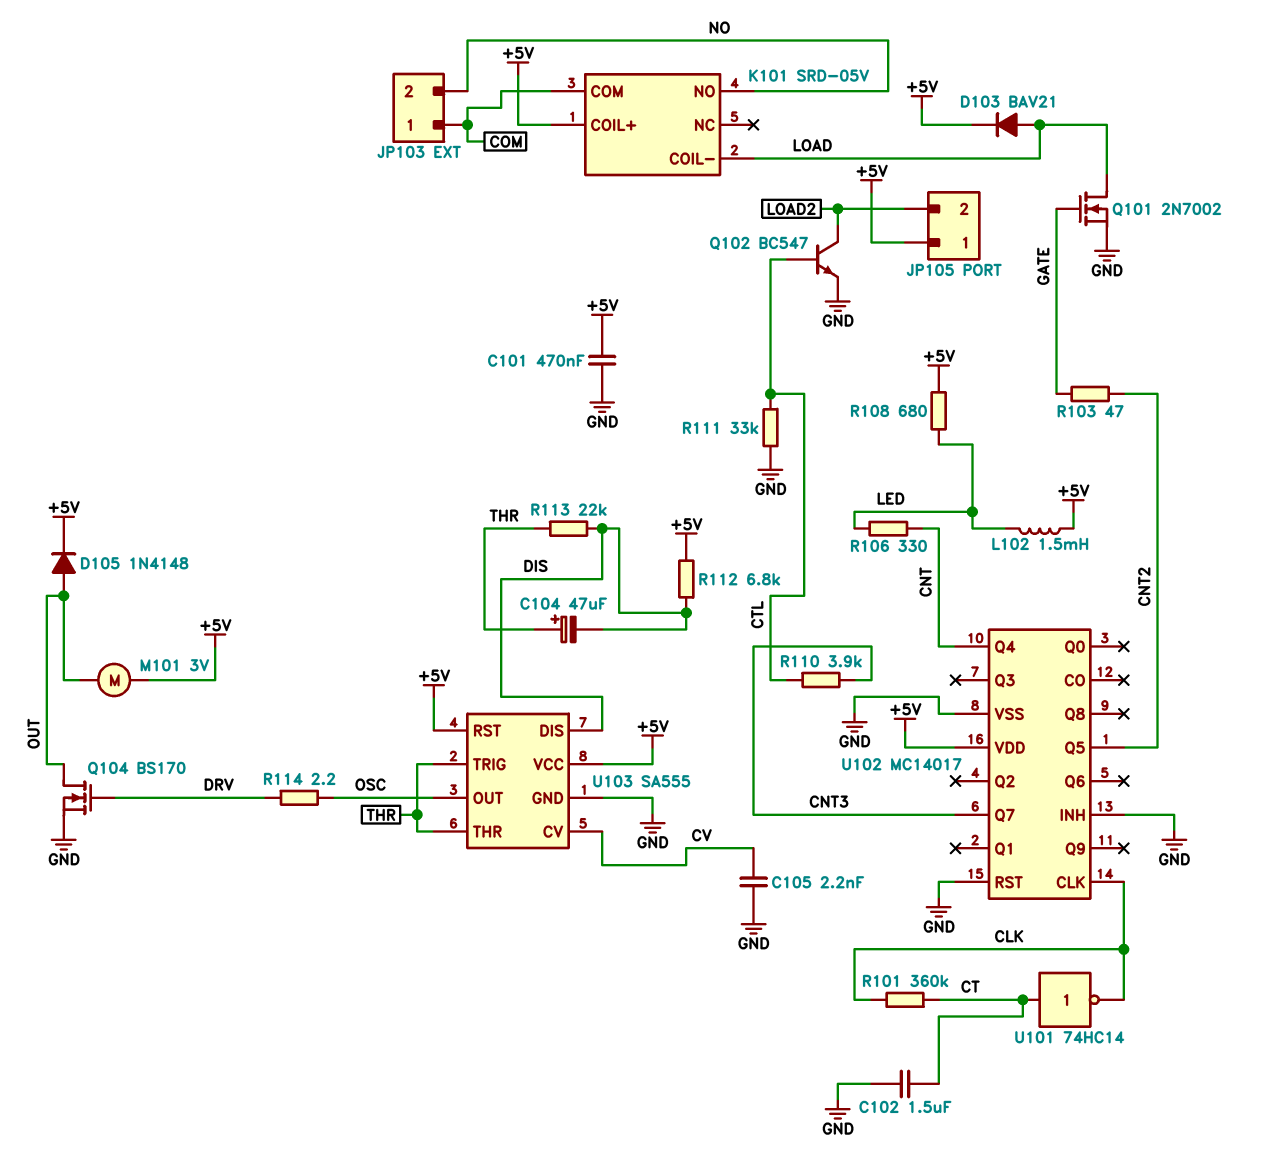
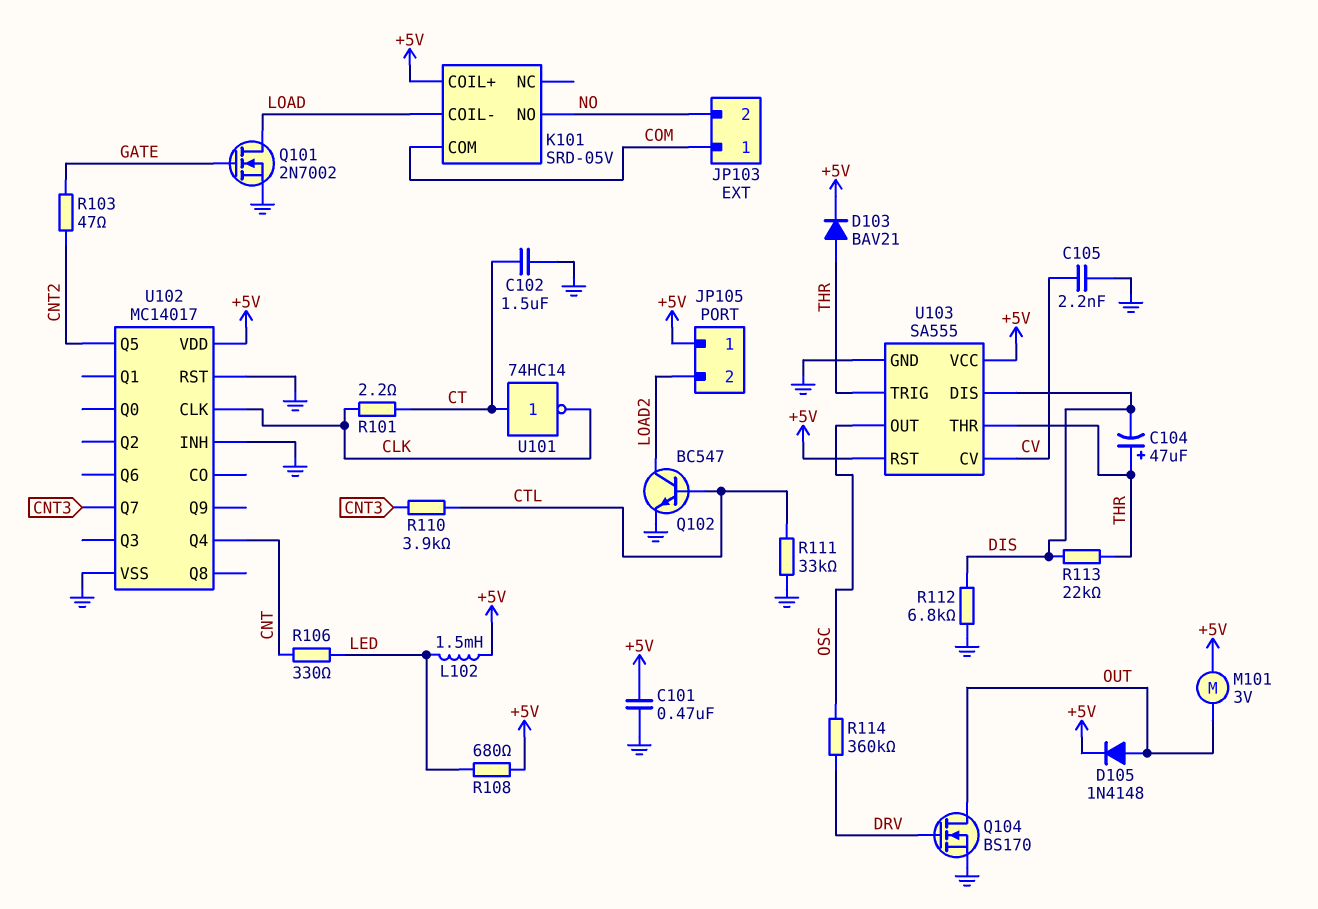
D103: diode BAV21 (A LOAD, K +5V) -> diode BAV21 (A THR, K +5V)
R101: 360k (CLK, CT) -> 2.2 (CLK, CT)
R112: 6.8k (+5V, DIS) -> 6.8k (DIS, GND)
R114: 2.2 (DRV, OSC) -> 360k (DRV, OSC)

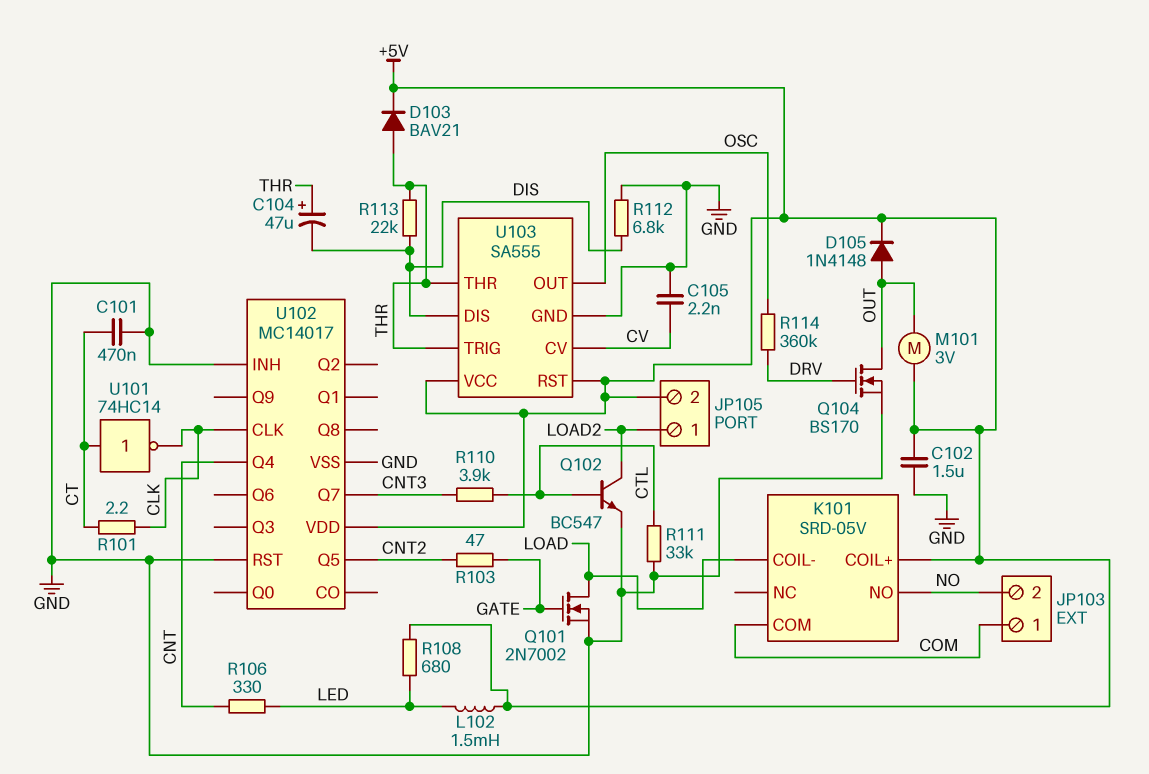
C101: 470nF (+5V, GND) -> 470nF (CT, GND)
C102: 1.5uF (CT, GND) -> 1.5uF (+5V, GND)
JP105 pin 1: +5V -> LOAD2
JP105 pin 2: LOAD2 -> +5V

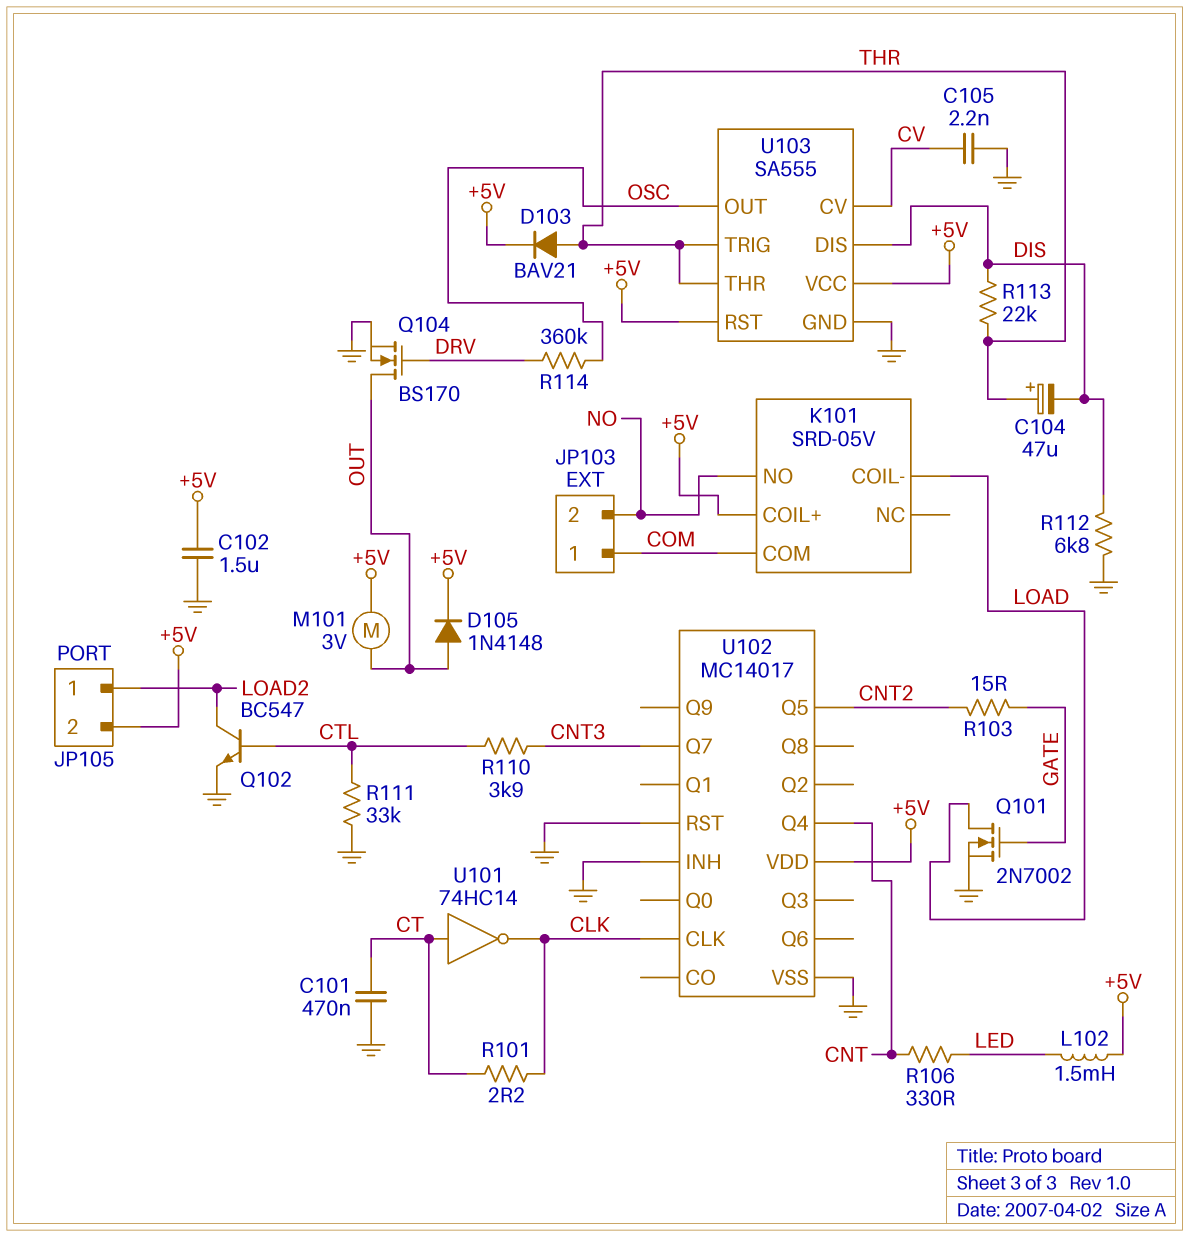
R103: 47 (CNT2, GATE) -> 15 (CNT2, GATE)
R108: 680 (+5V, LED) -> none

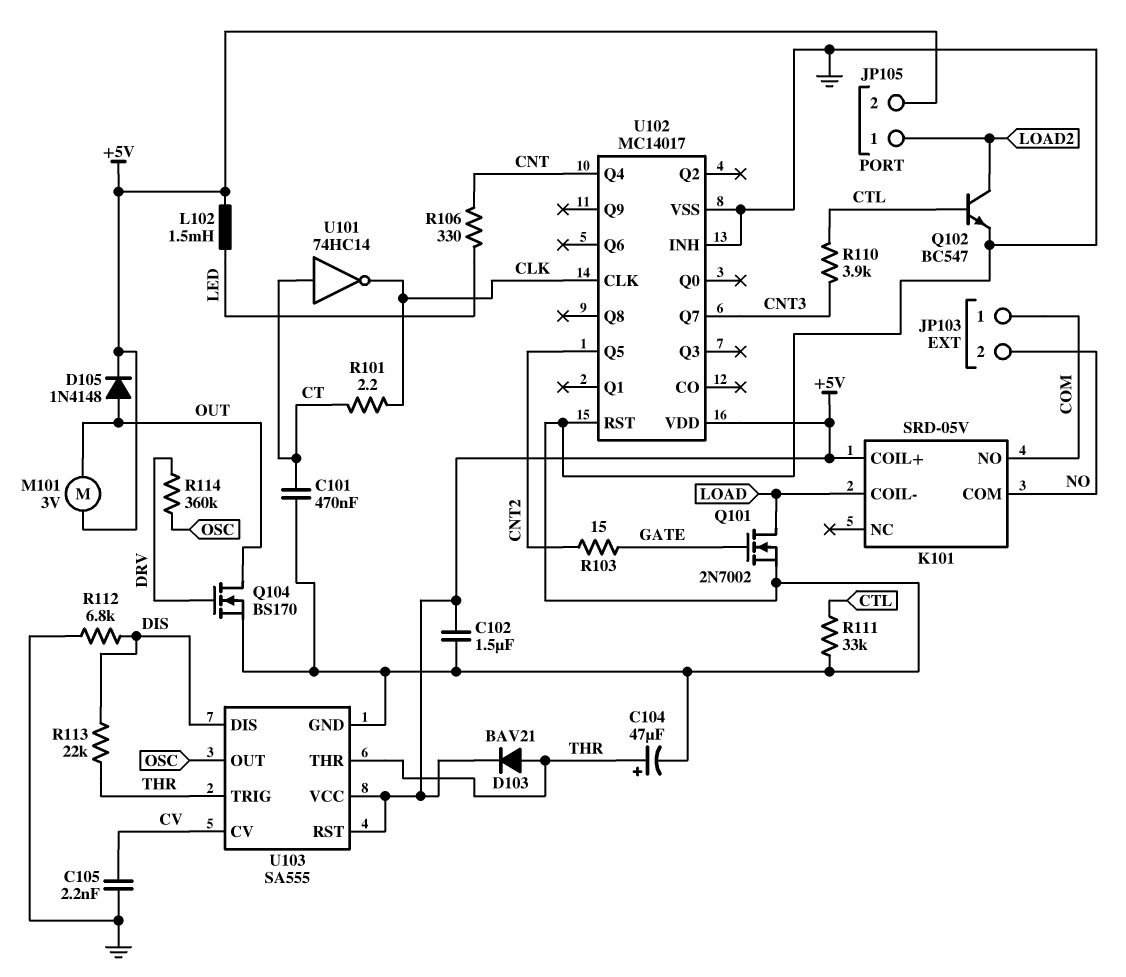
C104: 47uF (plus THR, minus DIS) -> 47uF (plus THR, minus GND)
K101 pin COM: COM -> NO
K101 pin NO: NO -> COM

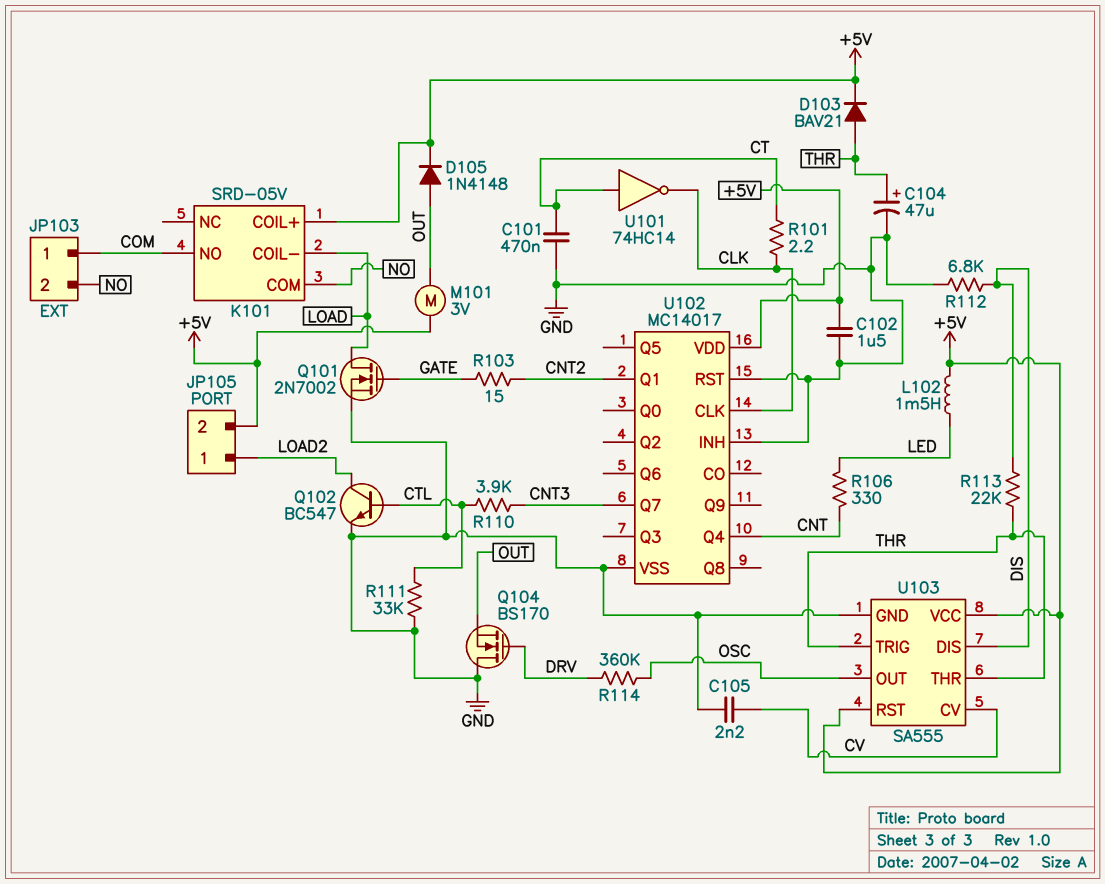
Q104: NMOS BS170 (G DRV, D OUT, S GND) -> NMOS BS170 (G DRV, D GND, S OUT)
U102 pin Q1: none -> CNT2
U102 pin Q5: CNT2 -> none

